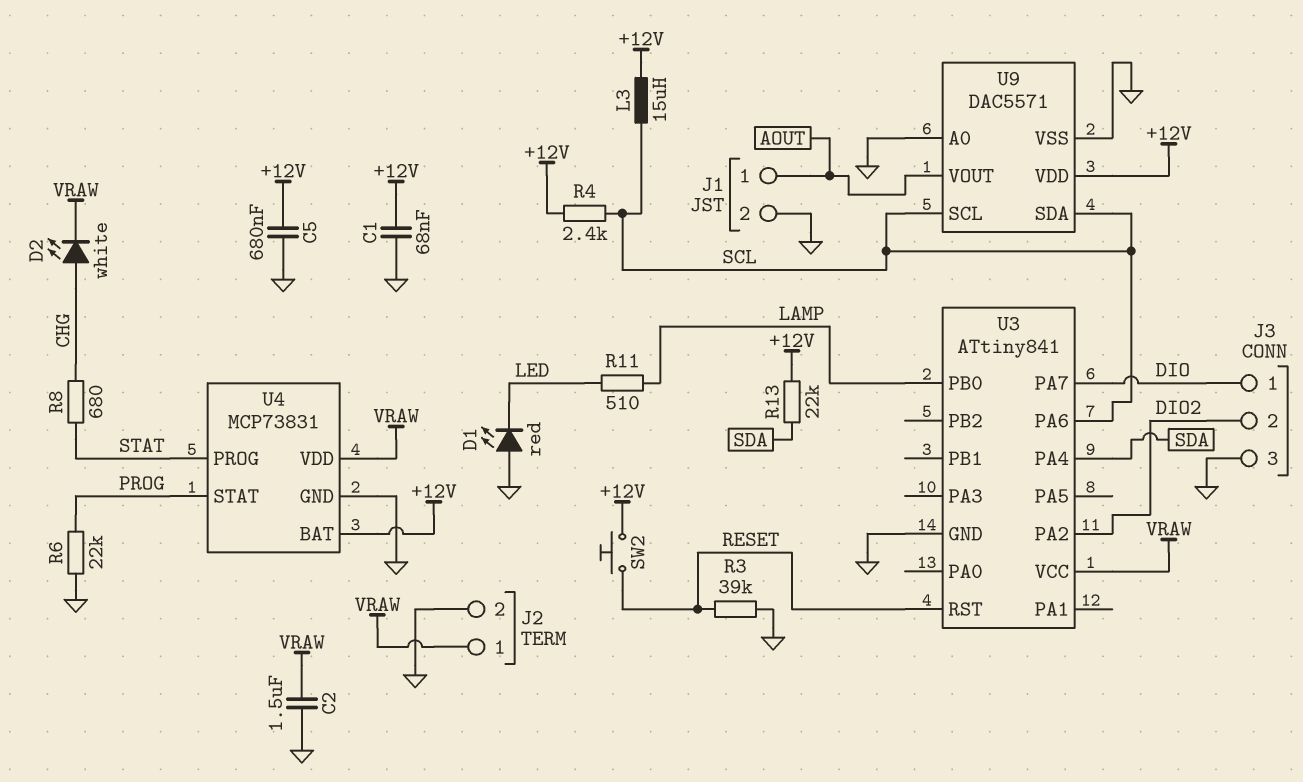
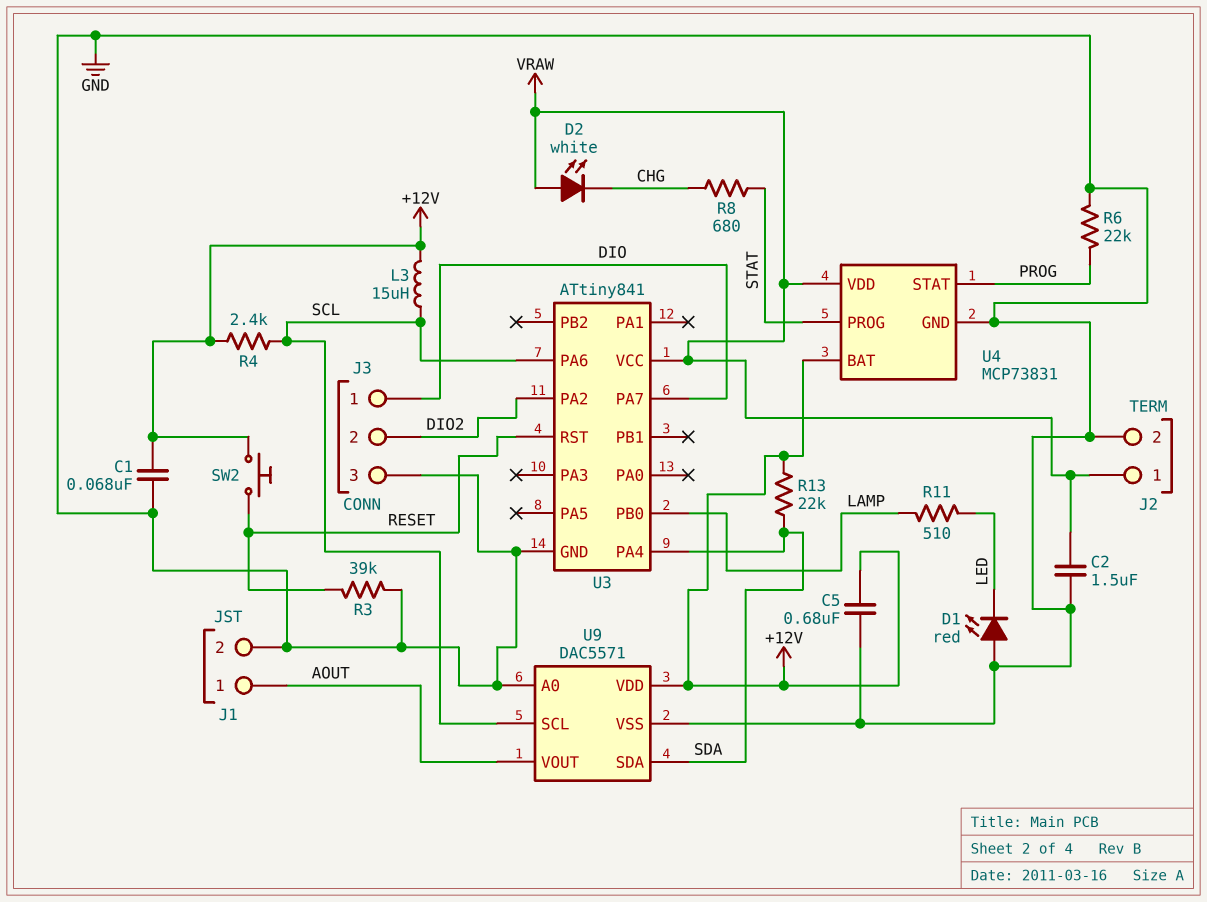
D2: LED white (A CHG, K VRAW) -> LED white (A VRAW, K CHG)
U9 pin SDA: SCL -> SDA

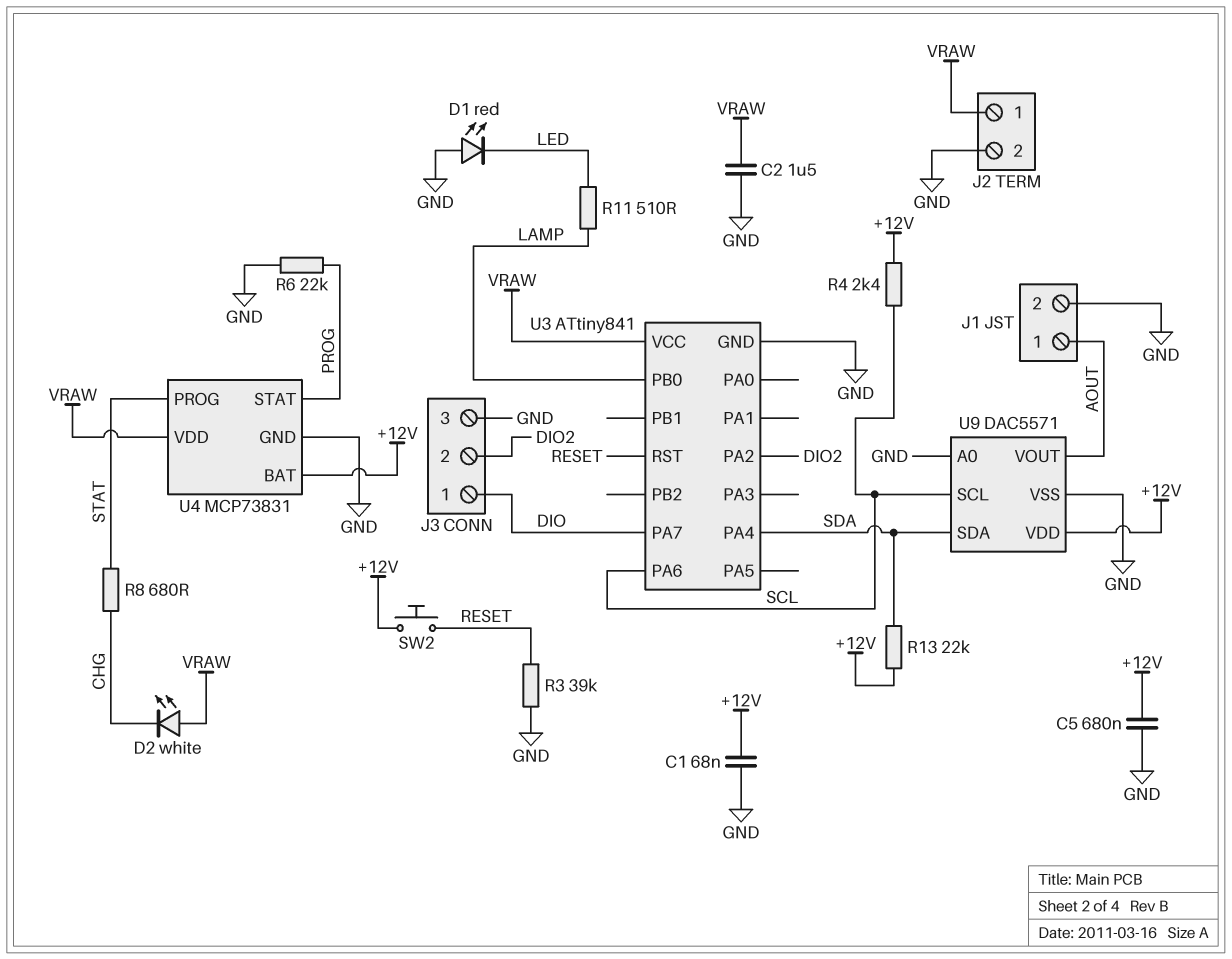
L3: 15uH (+12V, SCL) -> none

